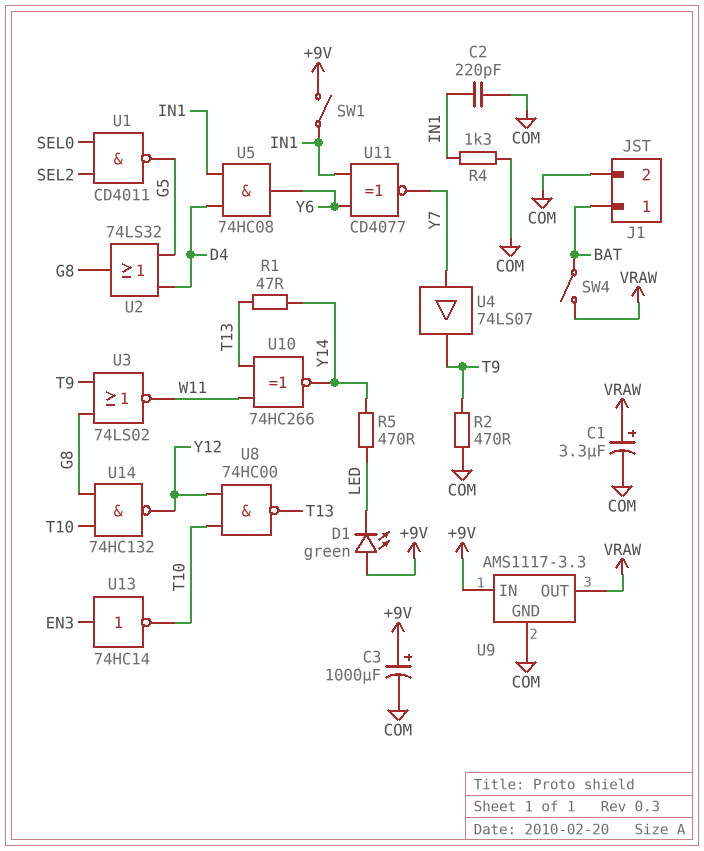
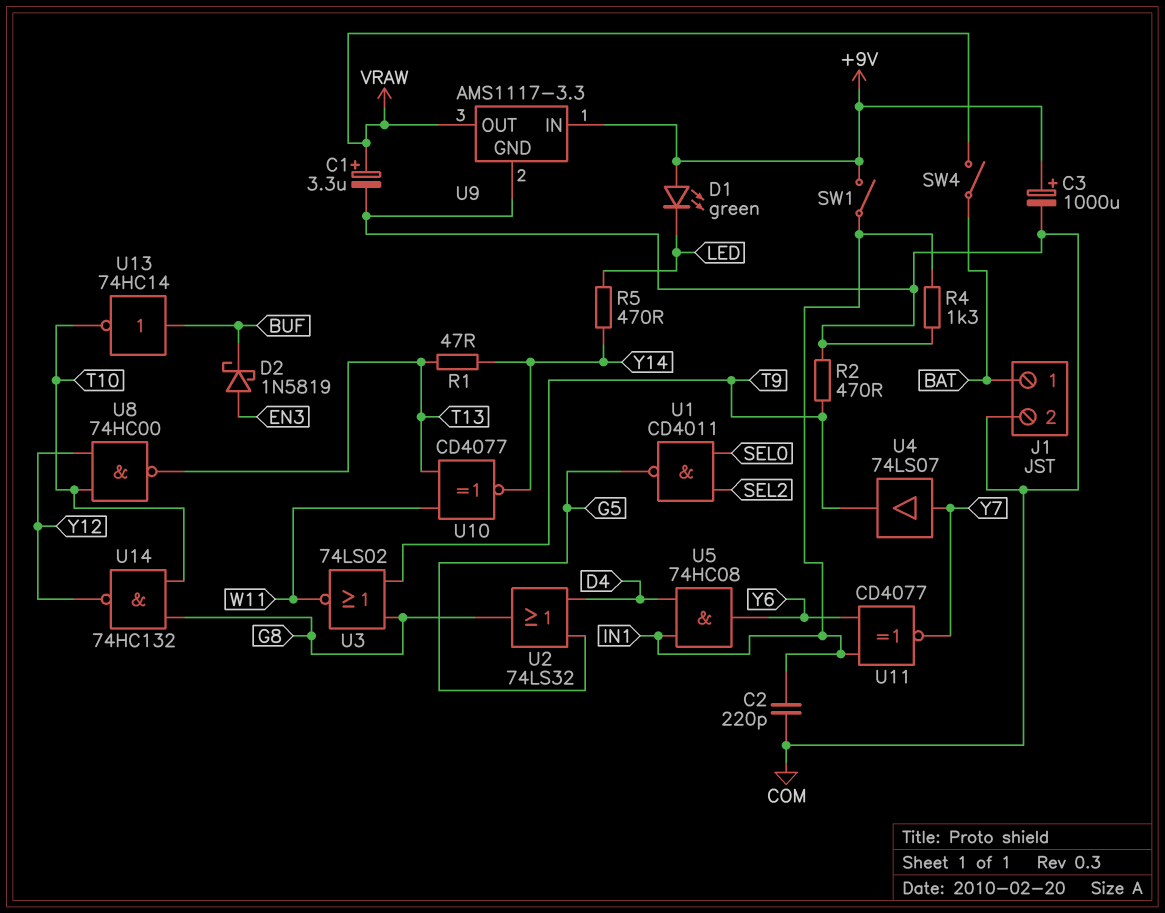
D2: none -> schottky 1N5819 (A EN3, K BUF)
U10: XNOR 74HC266 (in T13, in W11, out Y14) -> XNOR CD4077 (in T13, in W11, out Y14)
U13: NOT 74HC14 (in EN3, out T10) -> NOT 74HC14 (in BUF, out T10)

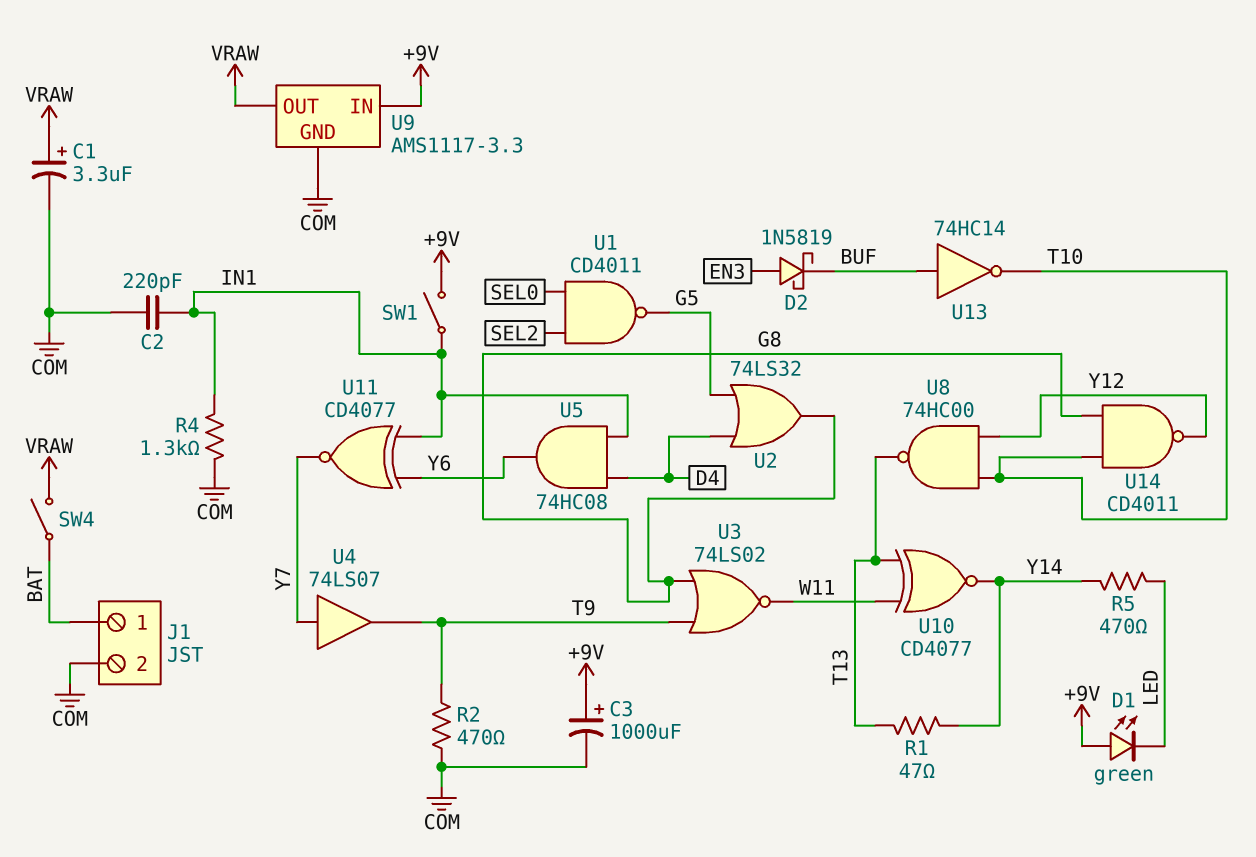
U14: NAND 74HC132 (in G8, in T10, out Y12) -> NAND CD4011 (in G8, in T10, out Y12)

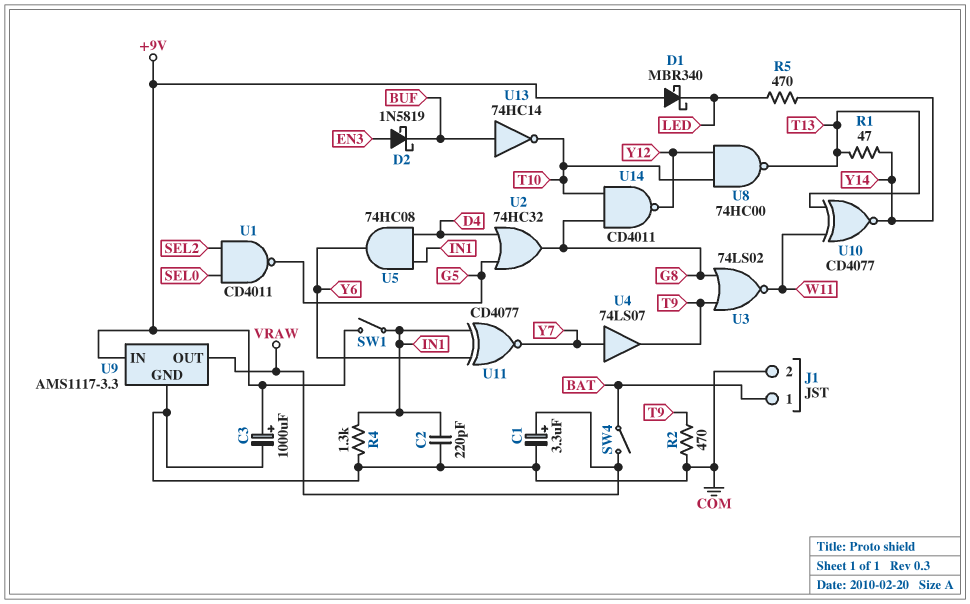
D1: LED green (A +9V, K LED) -> schottky MBR340 (A +9V, K LED)
U2: OR 74LS32 (in D4, in G5, out G8) -> OR 74HC32 (in D4, in G5, out G8)

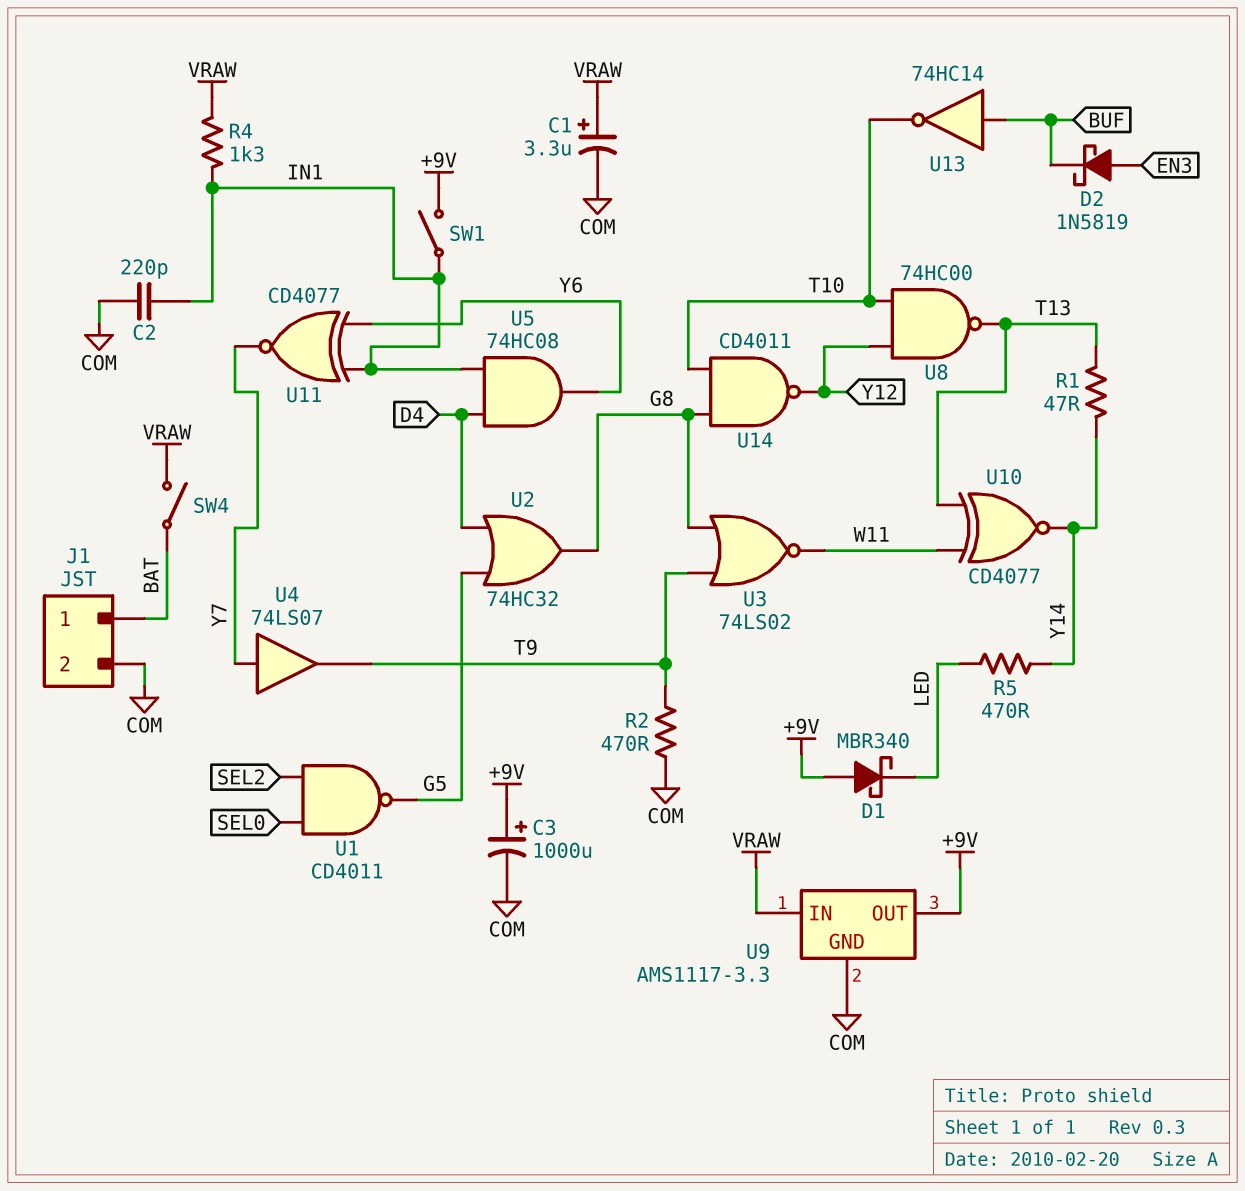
R4: 1.3k (COM, IN1) -> 1.3k (IN1, VRAW)
U9 pin IN: +9V -> VRAW
U9 pin OUT: VRAW -> +9V

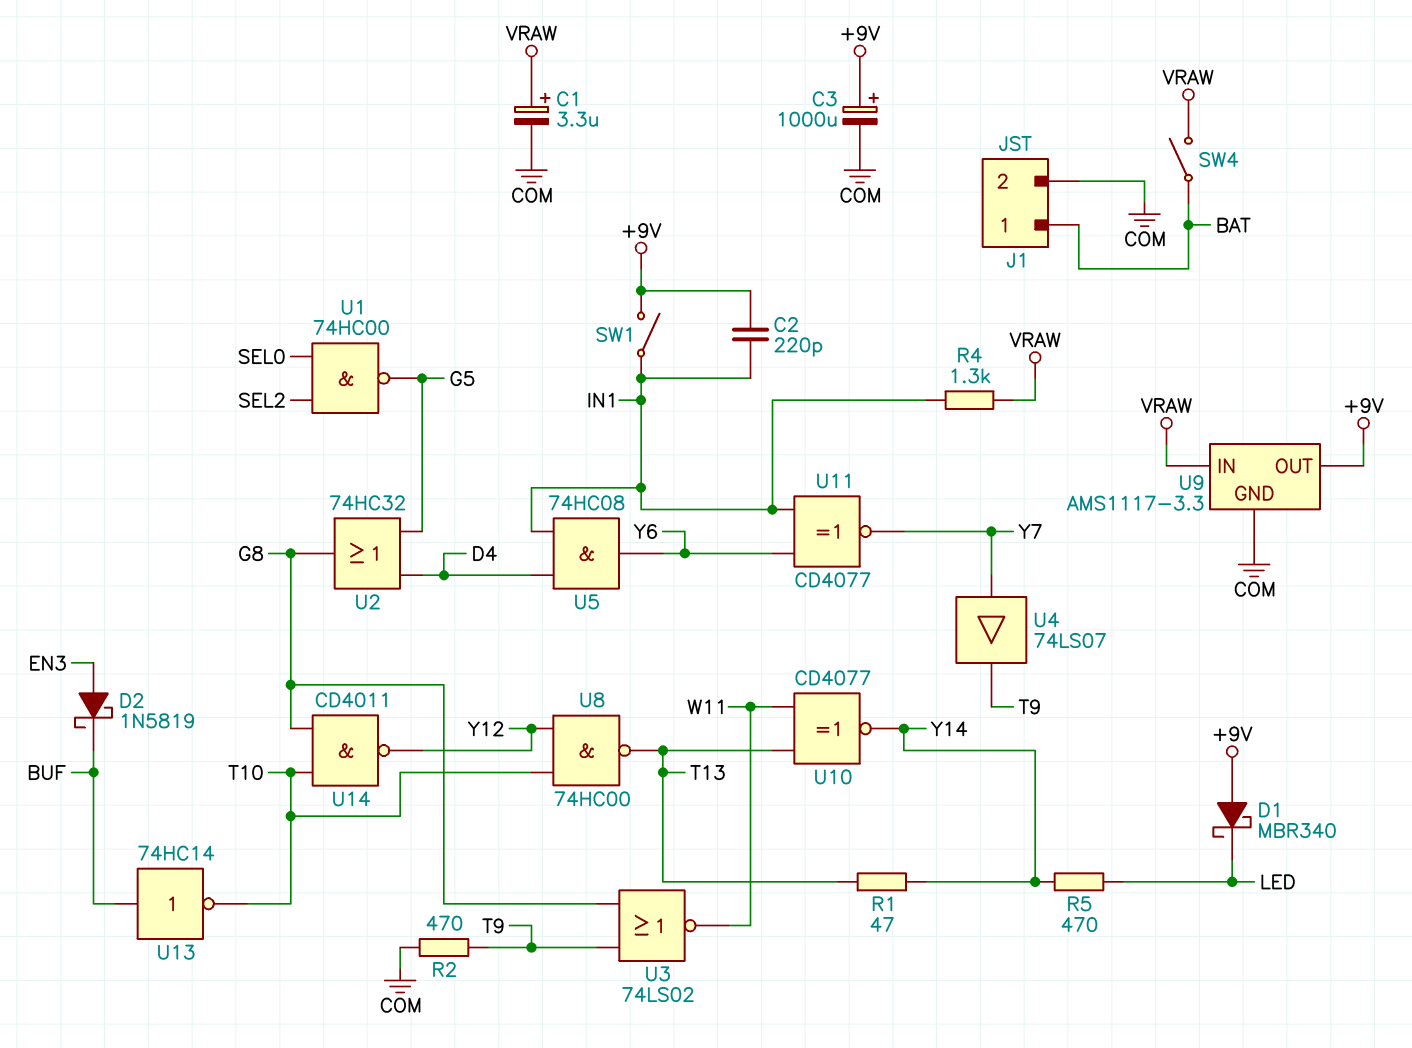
C2: 220pF (COM, IN1) -> 220pF (+9V, IN1)
U1: NAND CD4011 (in SEL0, in SEL2, out G5) -> NAND 74HC00 (in SEL0, in SEL2, out G5)

